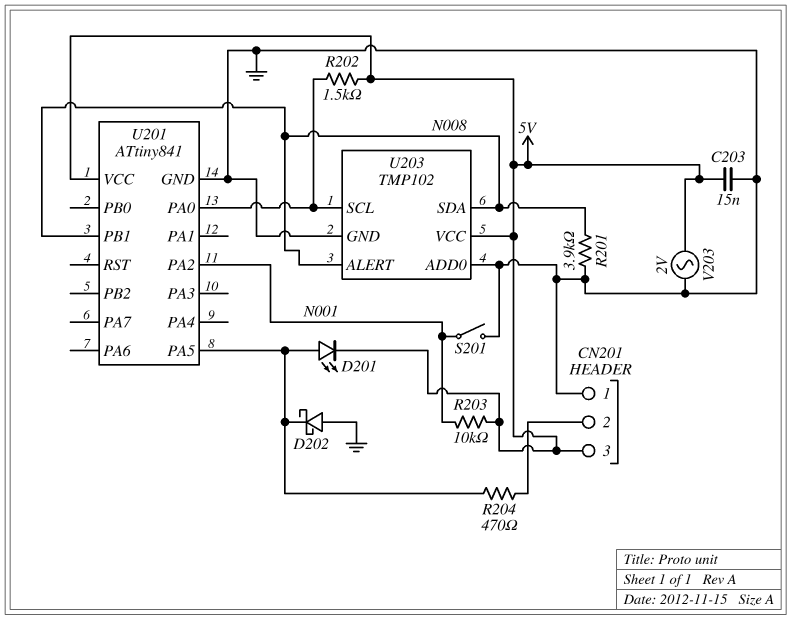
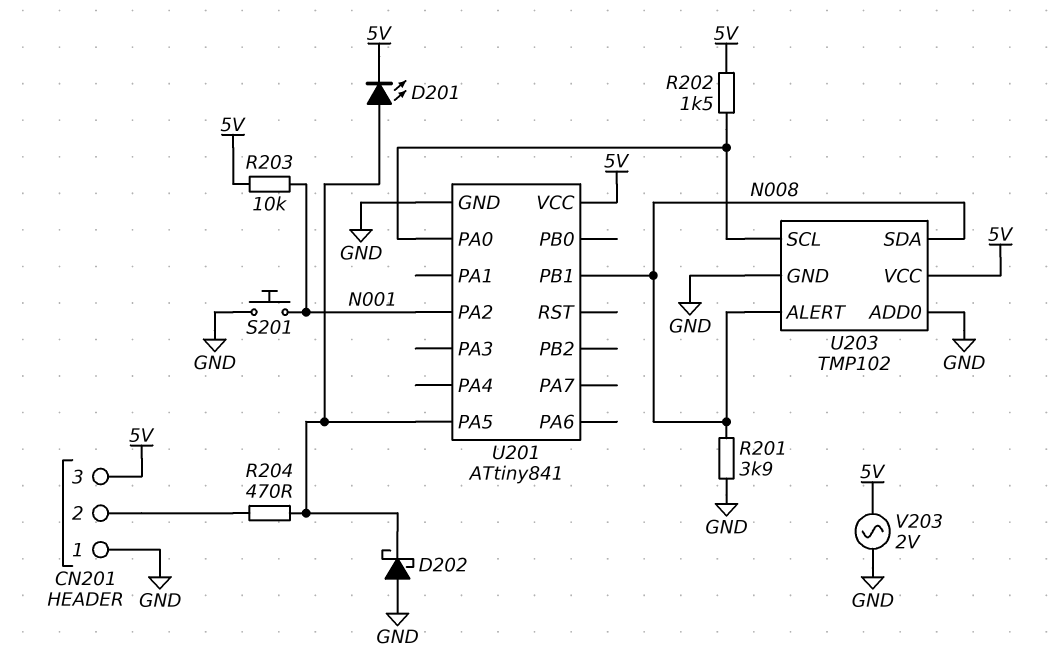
C203: 15nF (5V, GND) -> none
S201: switch (GND, N001) -> button (GND, N001)

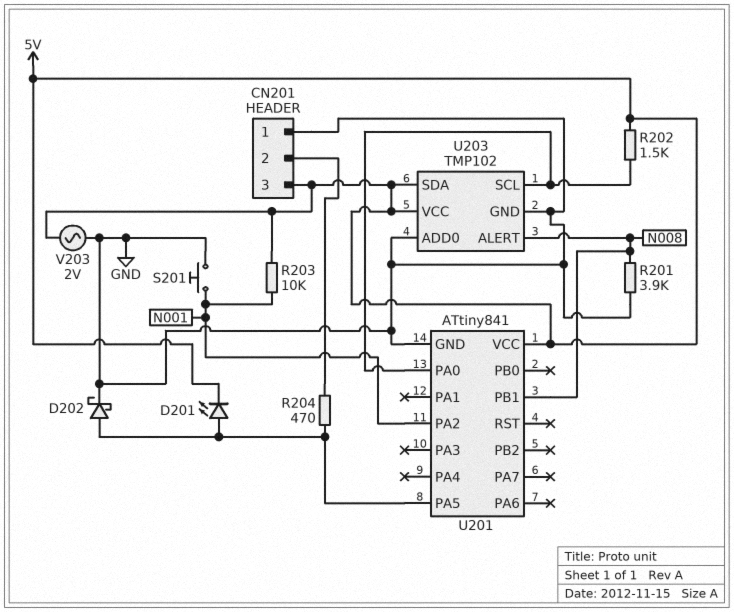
D202: schottky (A GND, K U201/PA5) -> schottky (A U201/PA5, K GND)
U203 pin SDA: N008 -> 5V

